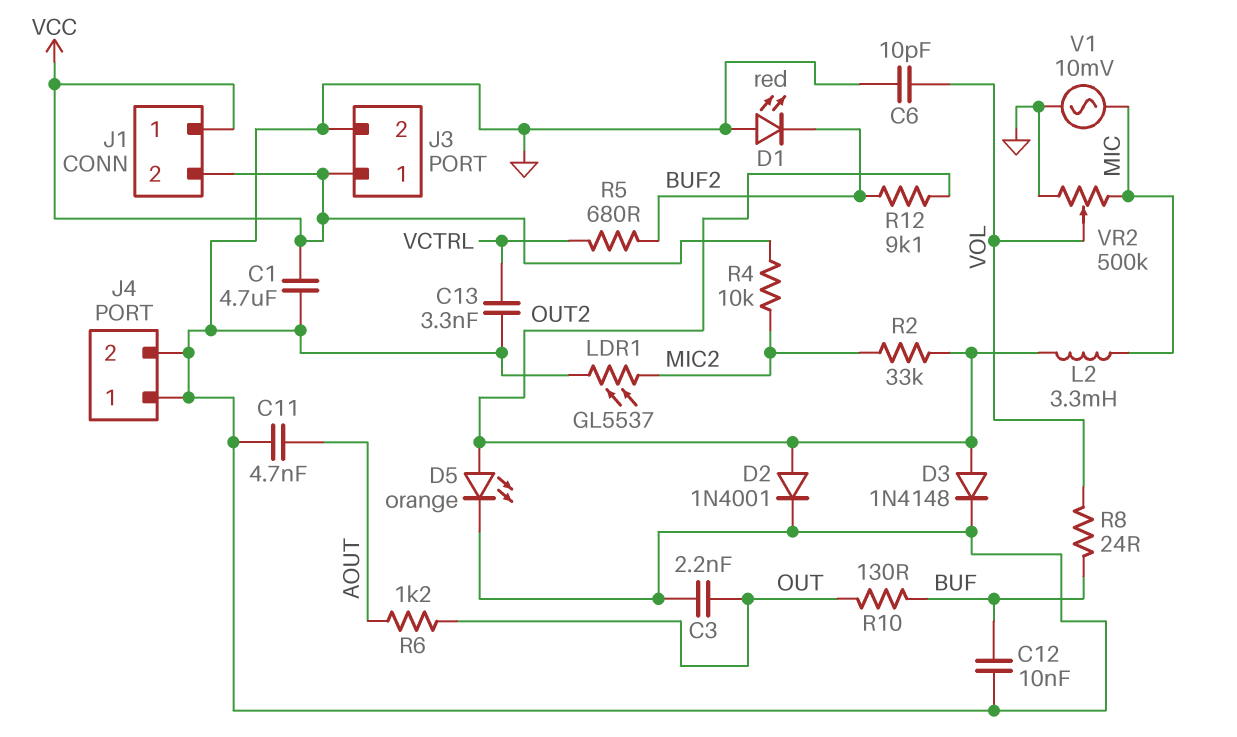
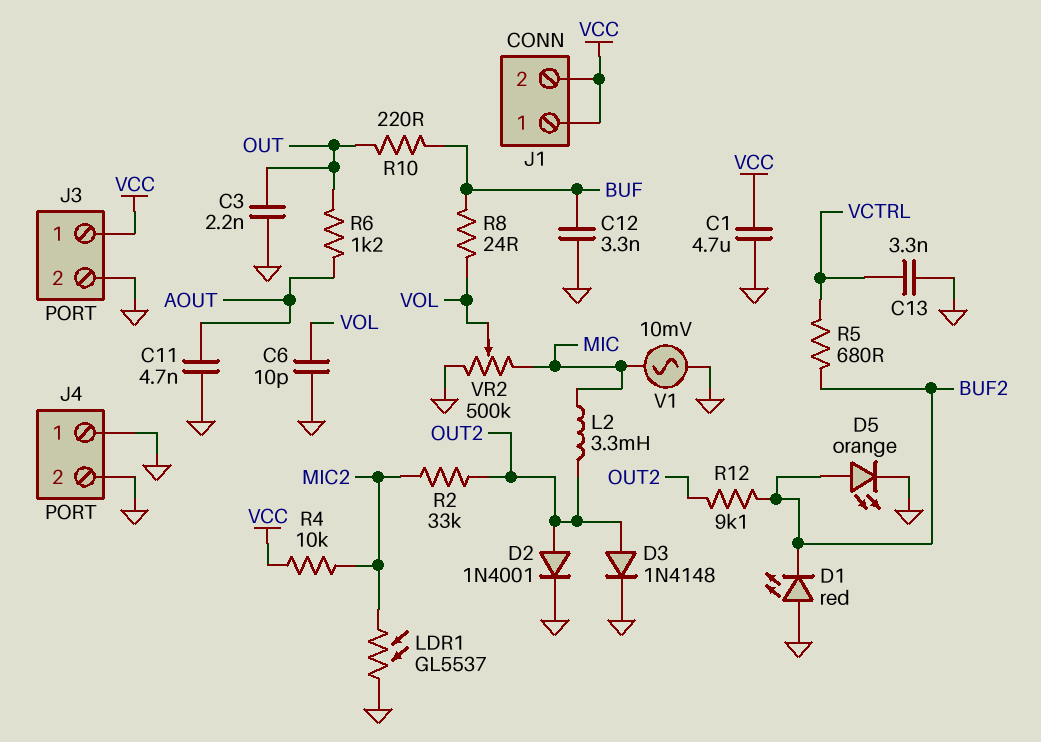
C12: 10nF (BUF, GND) -> 3.3nF (BUF, GND)
D5: LED orange (A OUT2, K GND) -> LED orange (A BUF2, K GND)
R10: 130 (BUF, OUT) -> 220 (BUF, OUT)

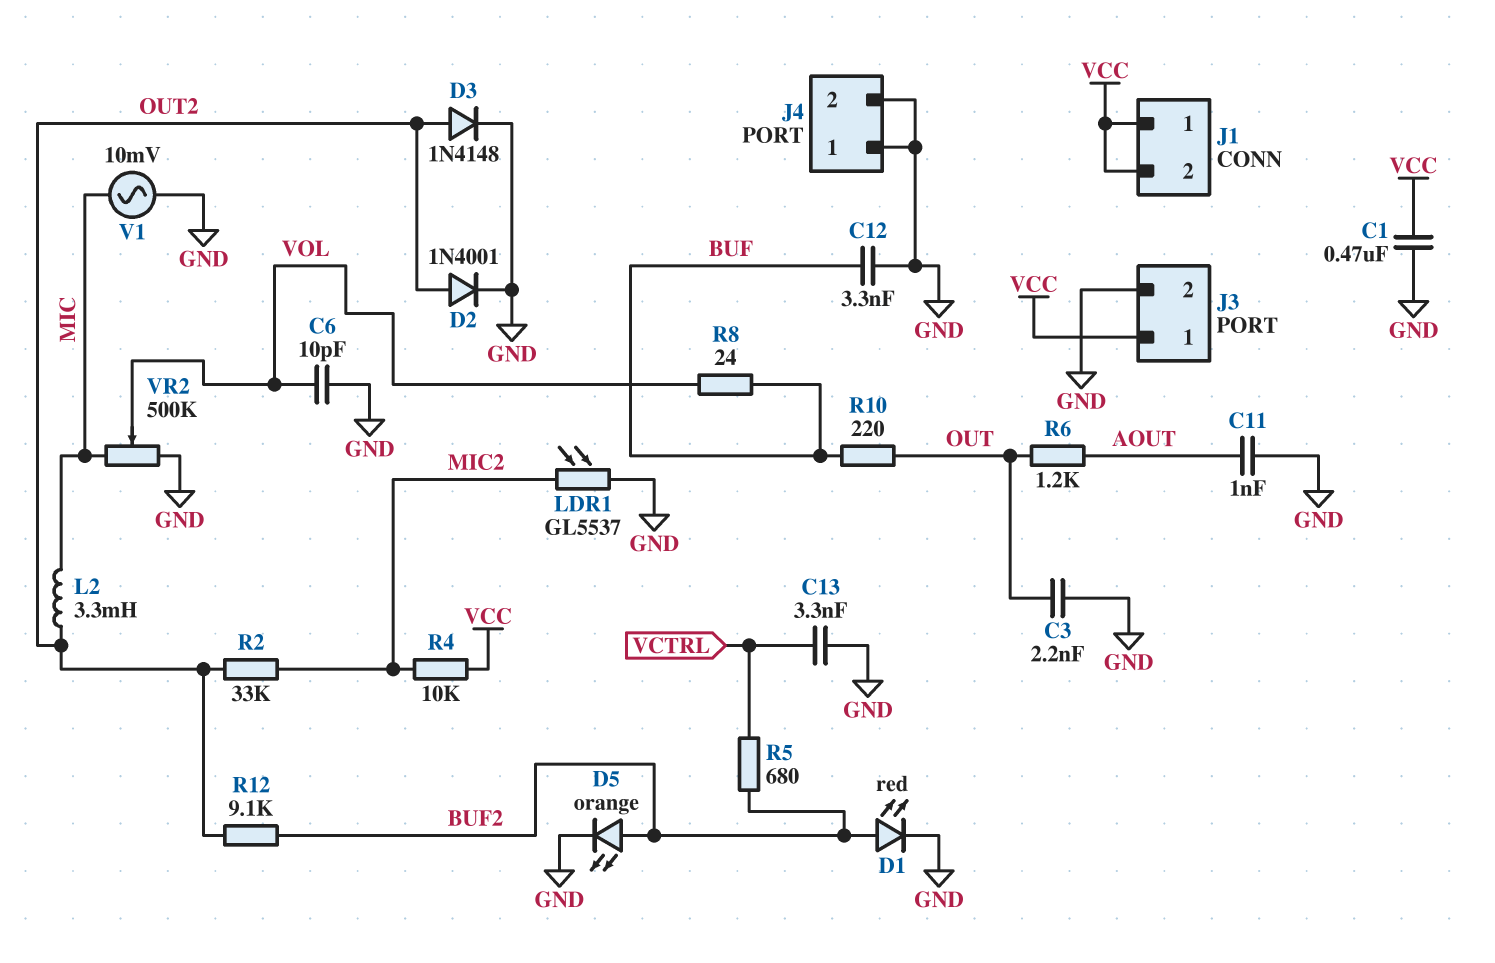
C1: 4.7uF (GND, VCC) -> 470nF (GND, VCC)
C11: 4.7nF (AOUT, GND) -> 1nF (AOUT, GND)
D1: LED red (A GND, K BUF2) -> LED red (A BUF2, K GND)

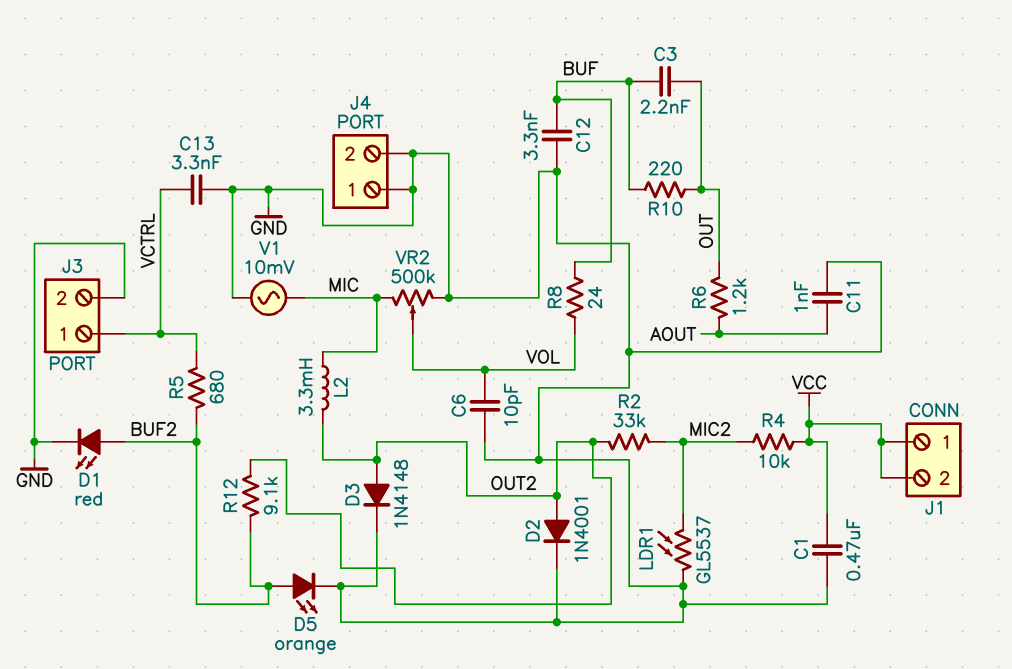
C3: 2.2nF (GND, OUT) -> 2.2nF (BUF, OUT)
J3 pin 1: VCC -> VCTRL

